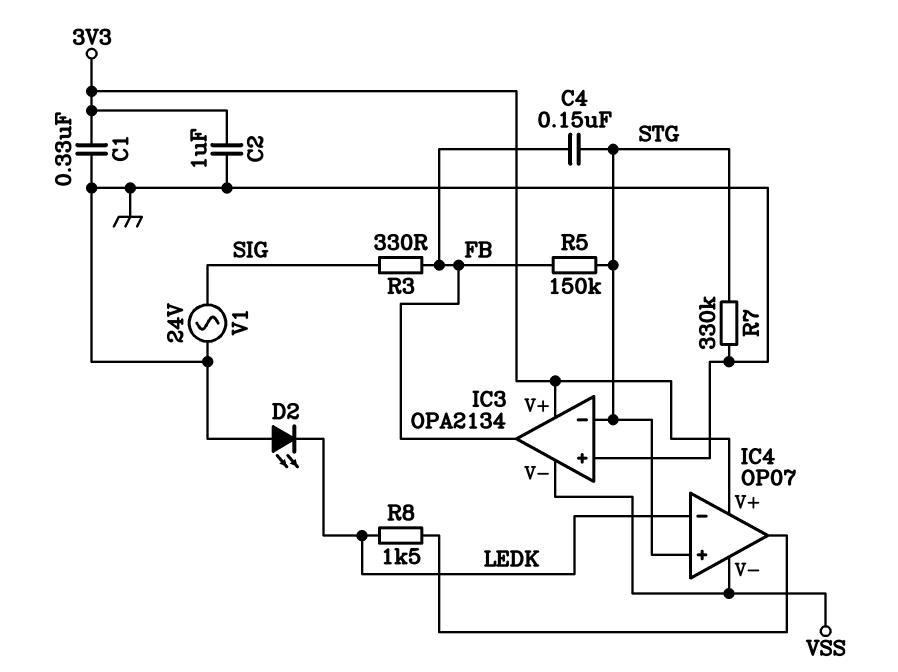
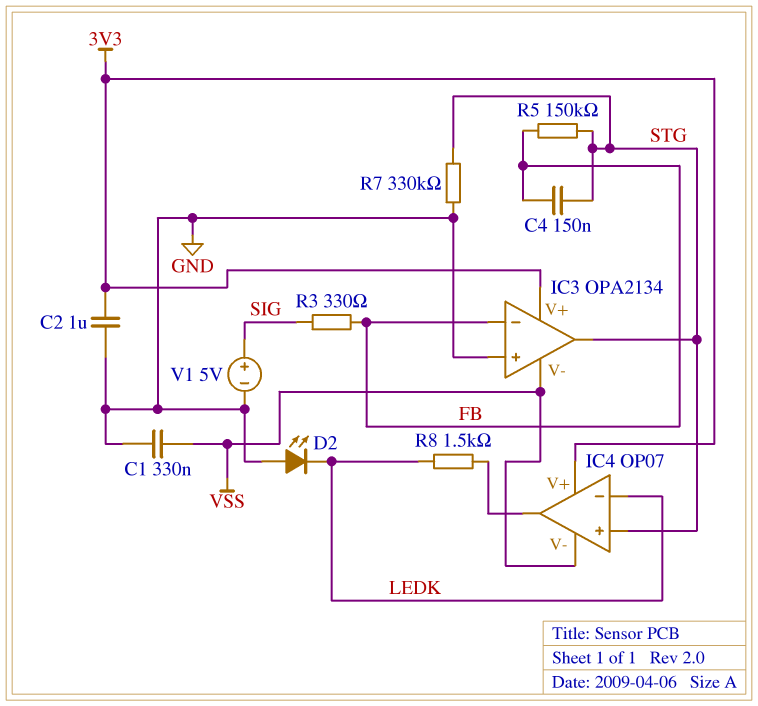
C1: 330nF (3V3, GND) -> 330nF (GND, VSS)
IC3 pin in-: STG -> FB
IC3 pin out: FB -> STG
V1: AC 24V (GND, SIG) -> 5V (plus SIG, minus GND)

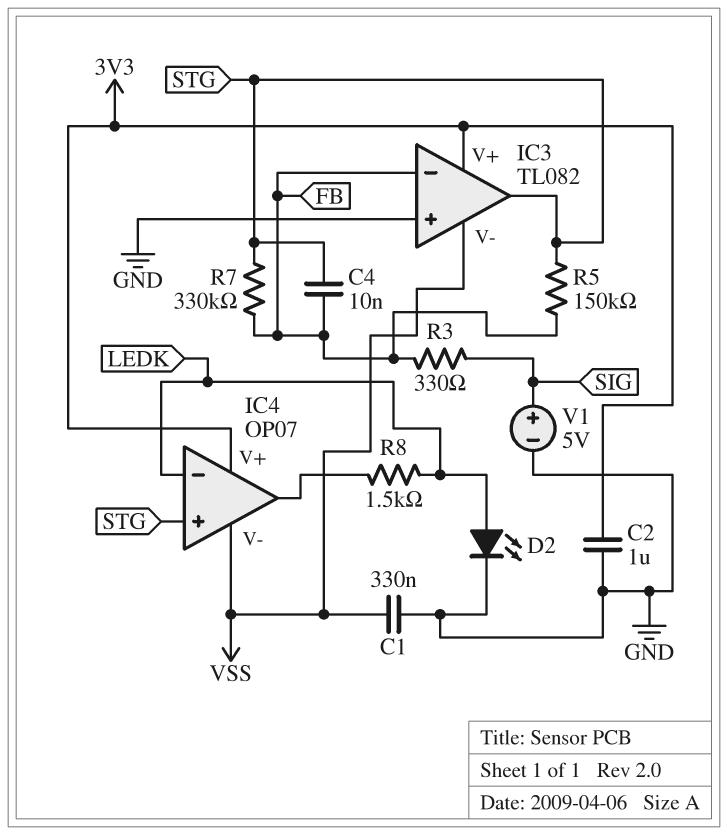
C4: 150nF (FB, STG) -> 10nF (FB, STG)
D2: LED (A GND, K LEDK) -> LED (A LEDK, K GND)
IC3: OPA2134 -> TL082
R7: 330k (GND, STG) -> 330k (FB, STG)

